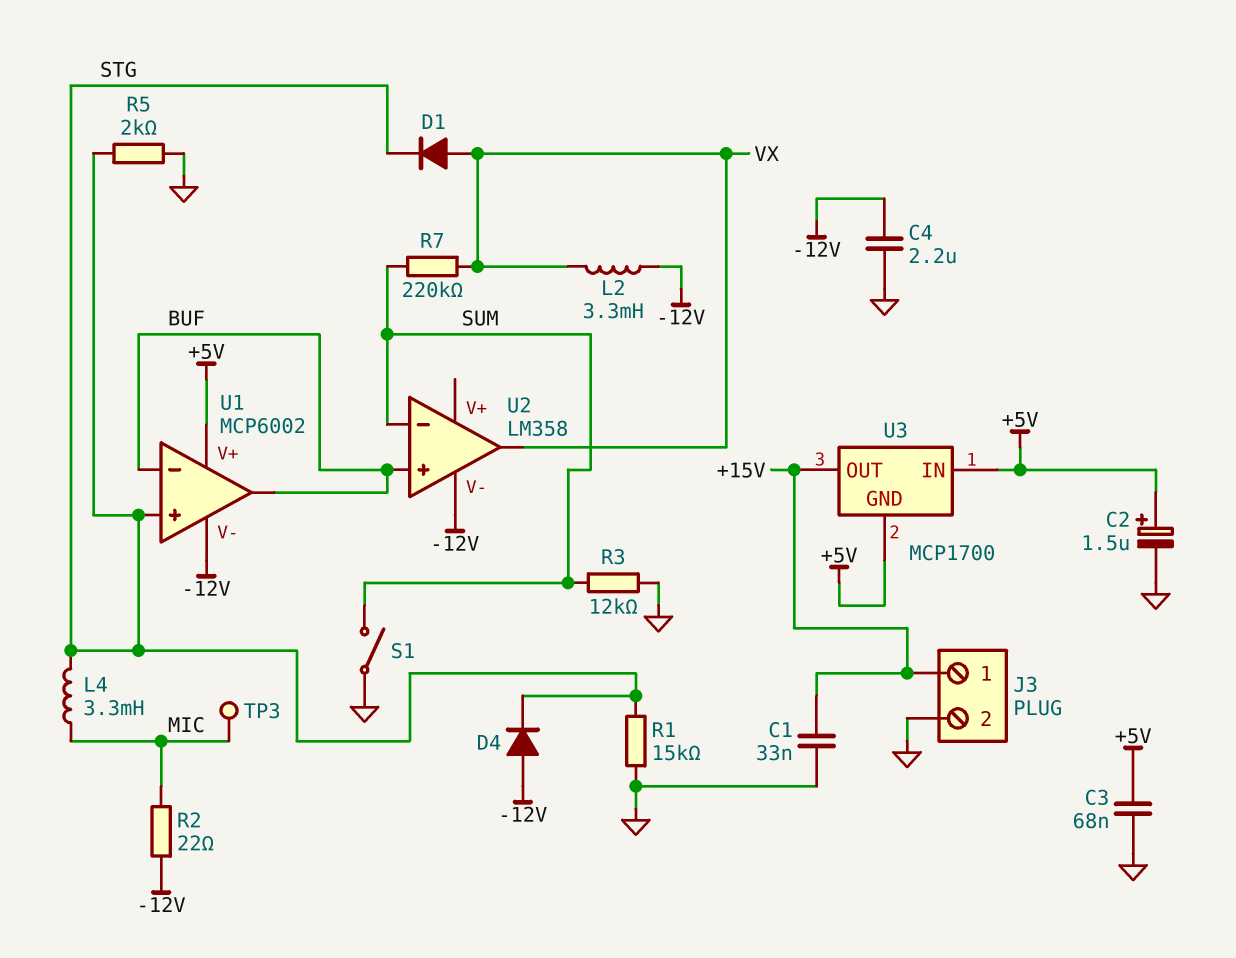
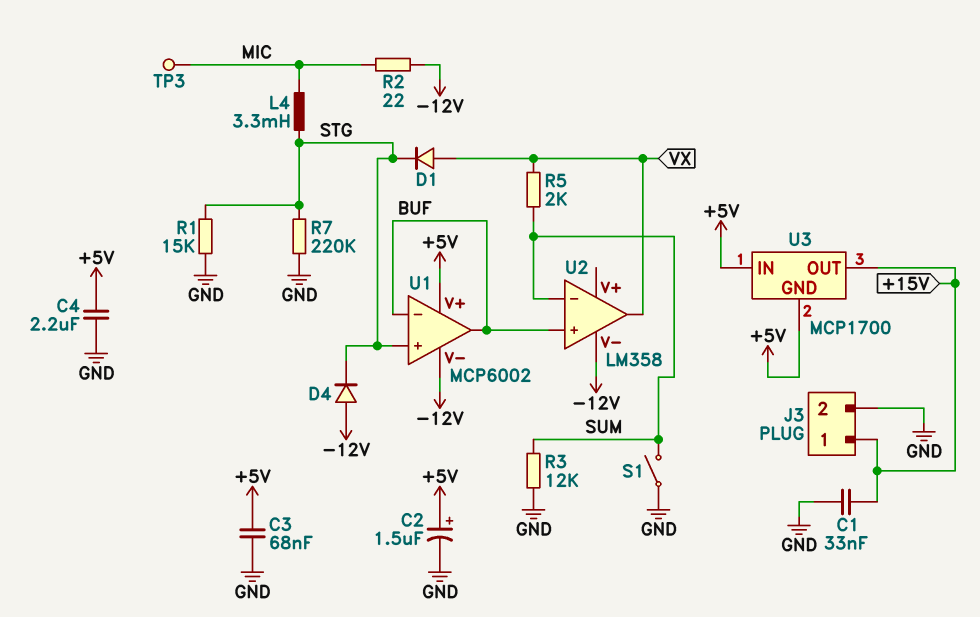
C4: 2.2uF (-12V, GND) -> 2.2uF (+5V, GND)
L2: 3.3mH (-12V, VX) -> none
R5: 2k (GND, STG) -> 2k (SUM, VX)
R7: 220k (SUM, VX) -> 220k (GND, STG)

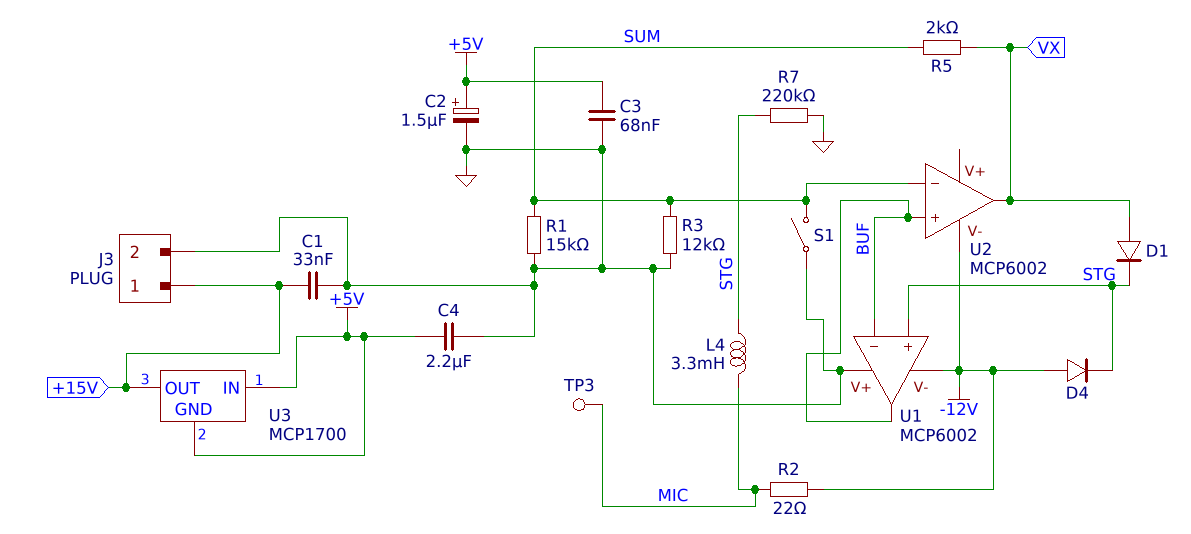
R1: 15k (GND, STG) -> 15k (GND, SUM)
U1 pin V+: +5V -> GND
U2: LM358 -> MCP6002

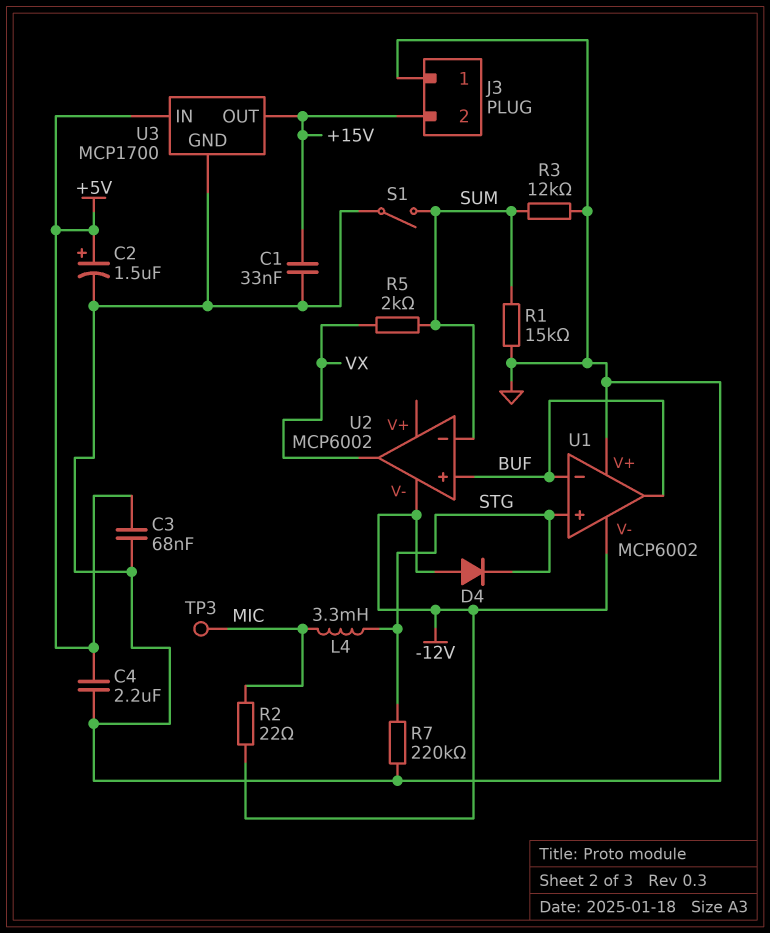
D1: diode (A VX, K STG) -> none
J3 pin 1: +15V -> GND
J3 pin 2: GND -> +15V
U3 pin GND: +5V -> GND

